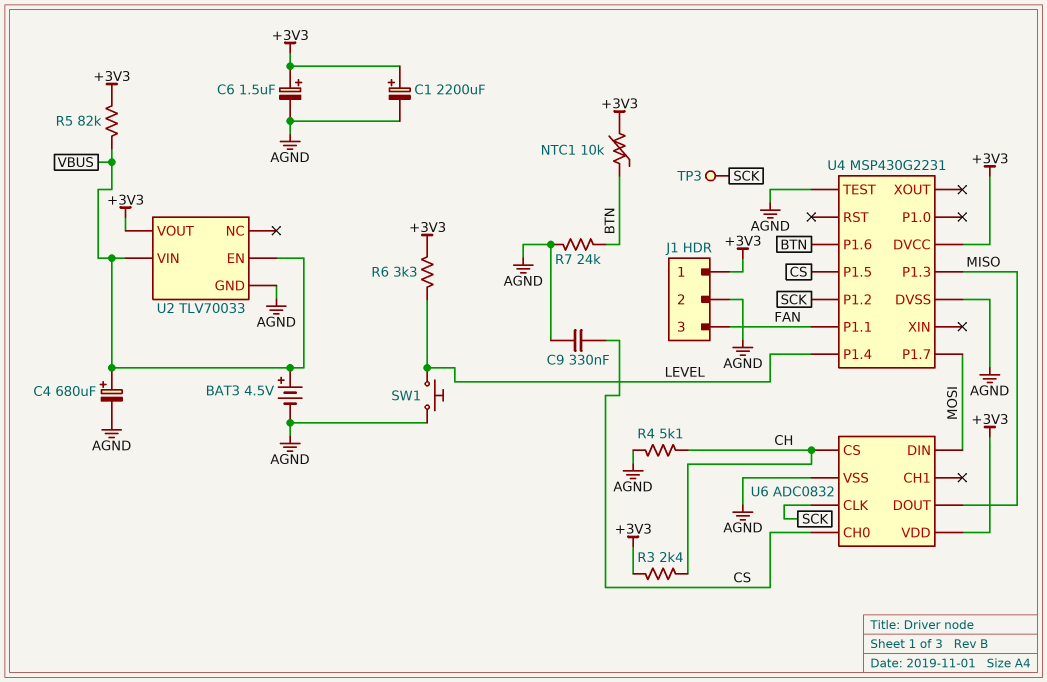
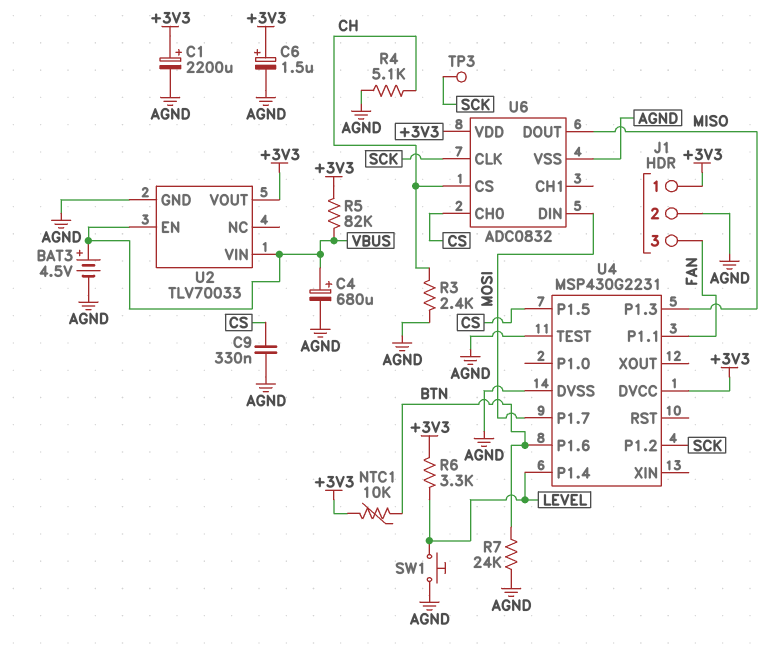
R3: 2.4k (+3V3, CH) -> 2.4k (AGND, CH)

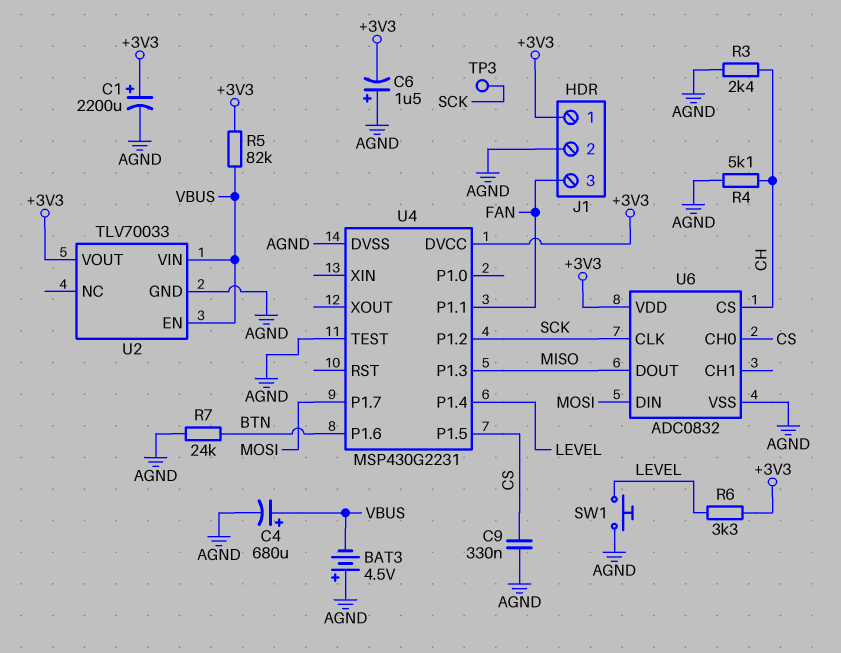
BAT3: 4.5V (plus VBUS, minus AGND) -> 4.5V (plus AGND, minus VBUS)
C6: 1.5uF (plus +3V3, minus AGND) -> 1.5uF (plus AGND, minus +3V3)
NTC1: 10k (+3V3, BTN) -> none

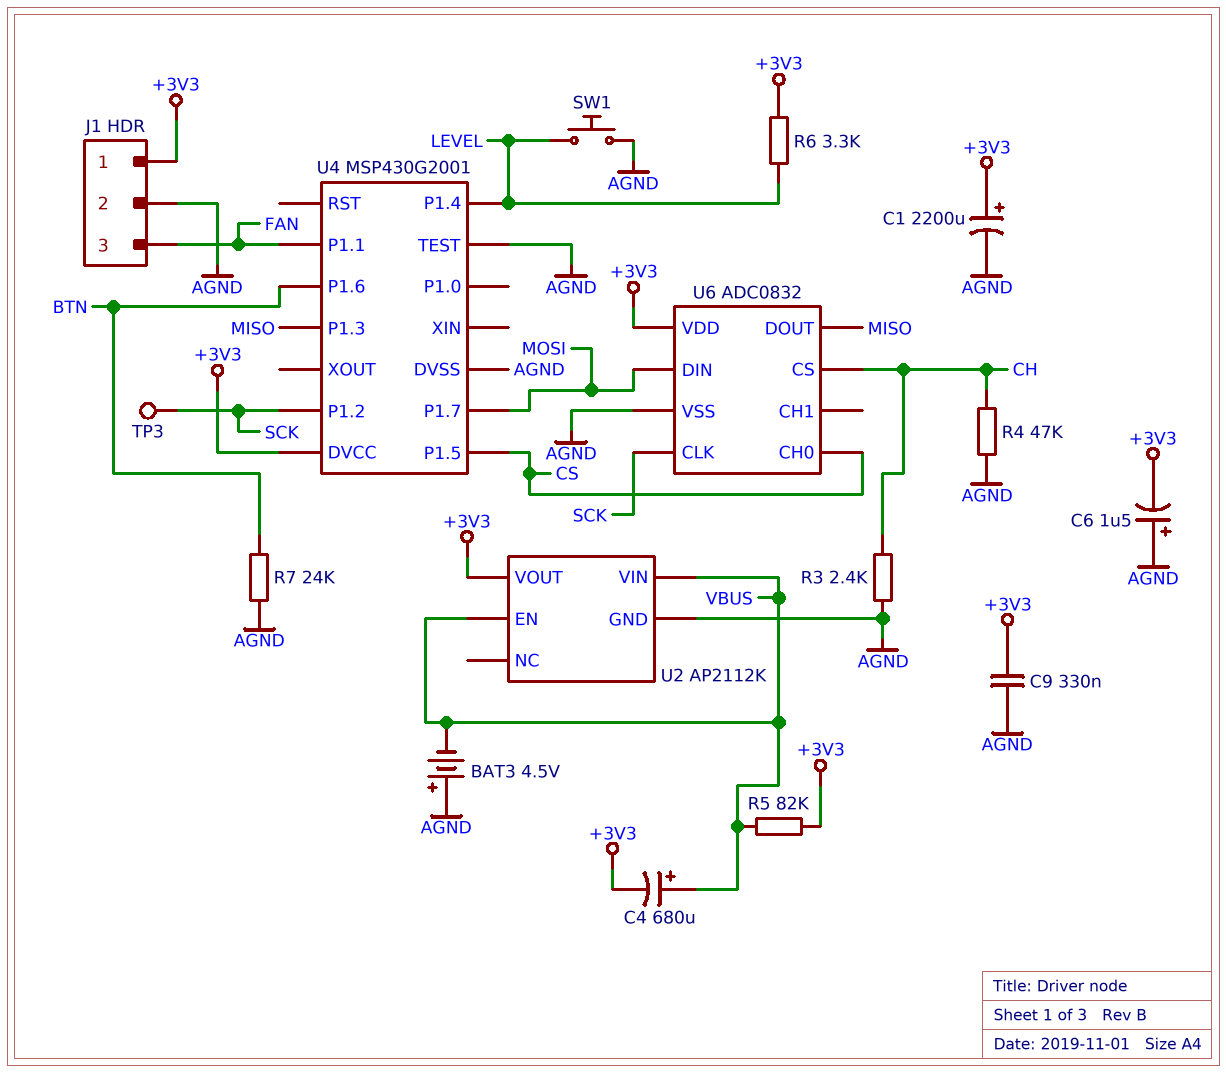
C4: 680uF (plus VBUS, minus AGND) -> 680uF (plus VBUS, minus +3V3)
C9: 330nF (AGND, CS) -> 330nF (+3V3, AGND)
R4: 5.1k (AGND, CH) -> 47k (AGND, CH)
U2: TLV70033 -> AP2112K
U4: MSP430G2231 -> MSP430G2001

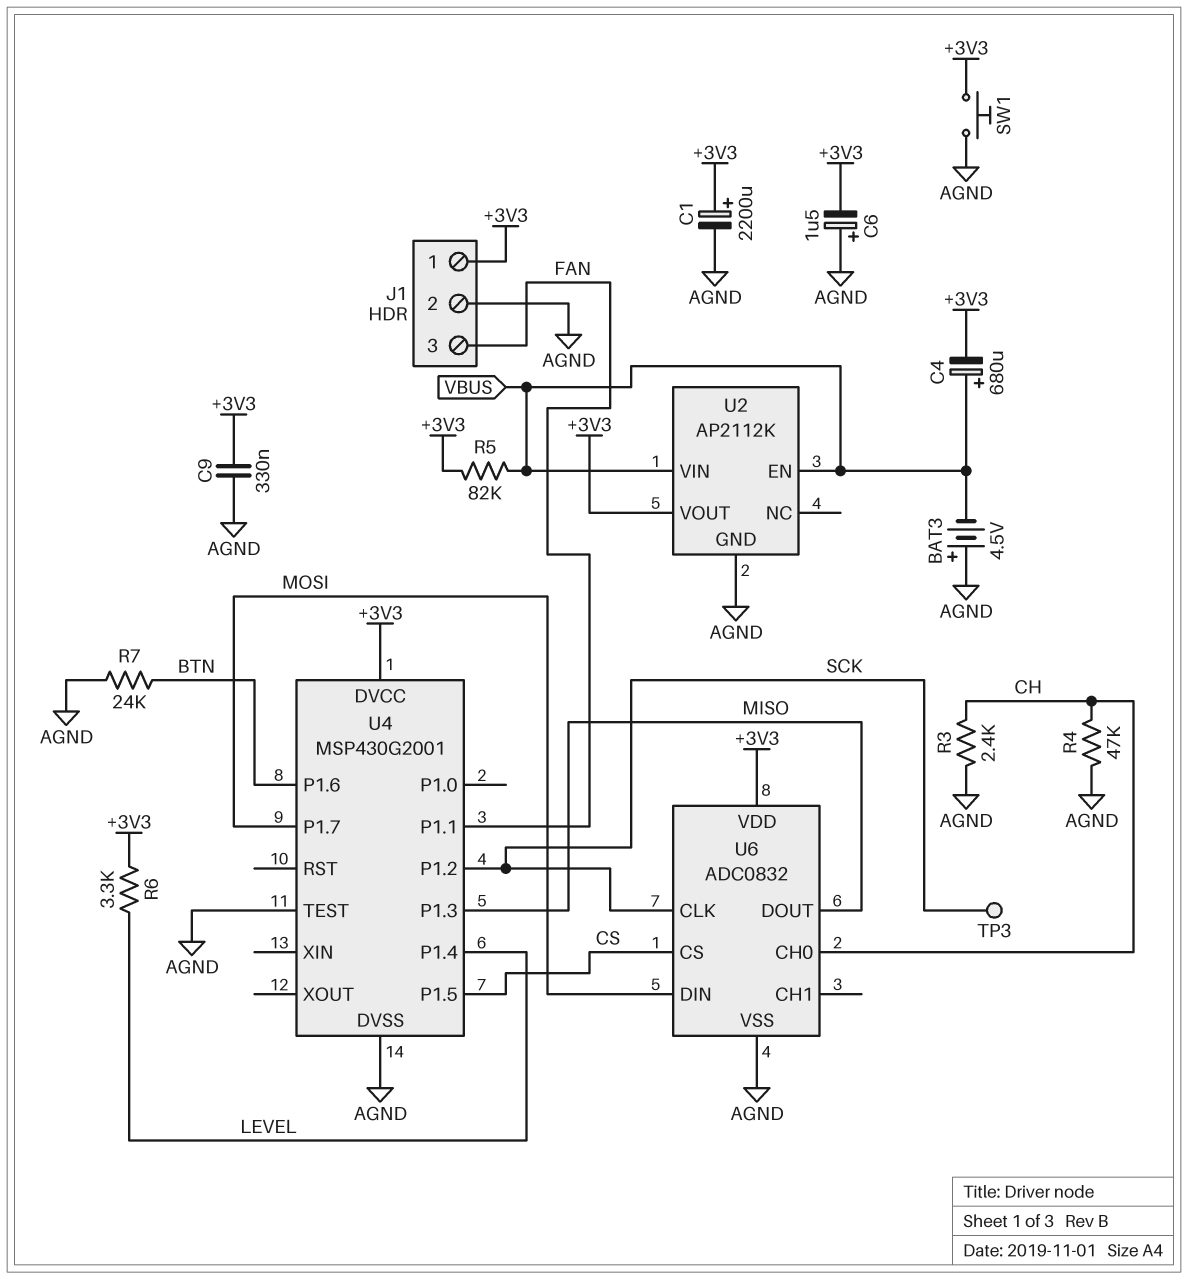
SW1: button (AGND, LEVEL) -> button (+3V3, AGND)
U6 pin CH0: CS -> CH
U6 pin CS: CH -> CS

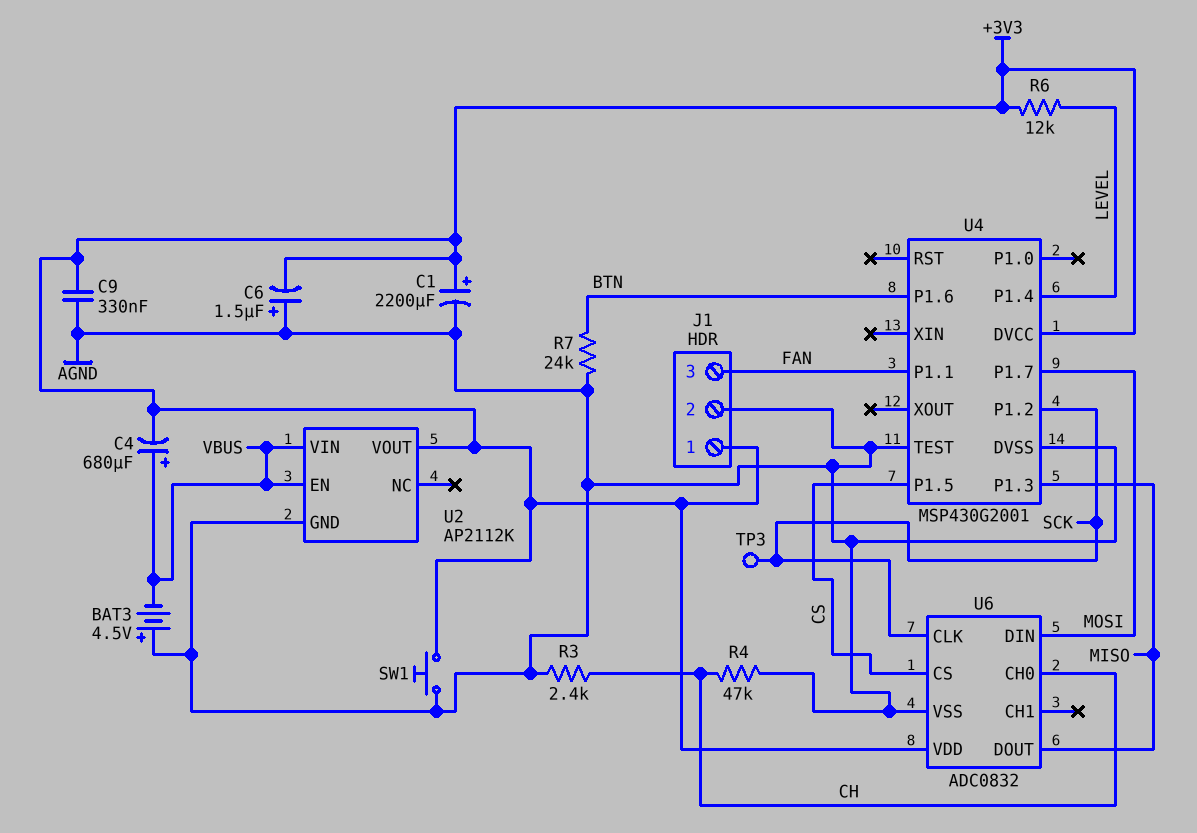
R5: 82k (+3V3, VBUS) -> none
R6: 3.3k (+3V3, LEVEL) -> 12k (+3V3, LEVEL)

